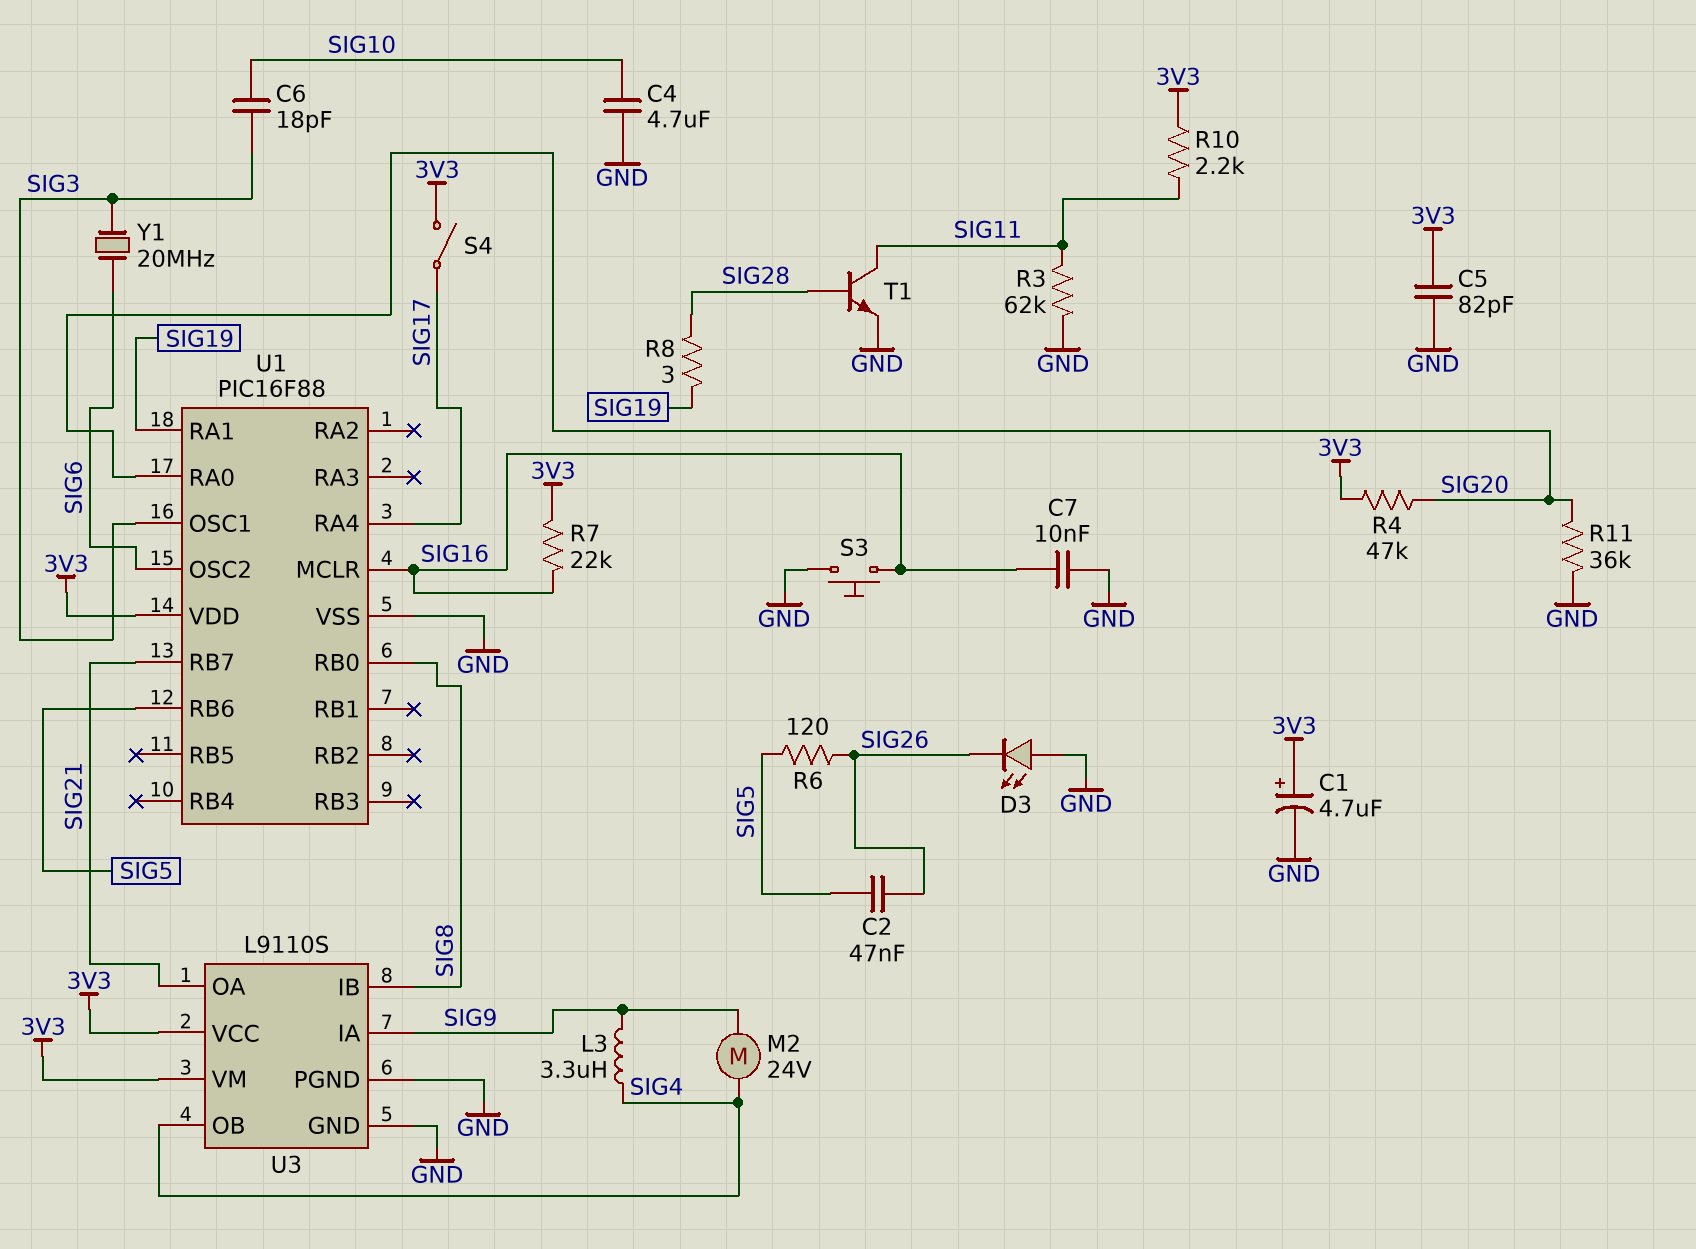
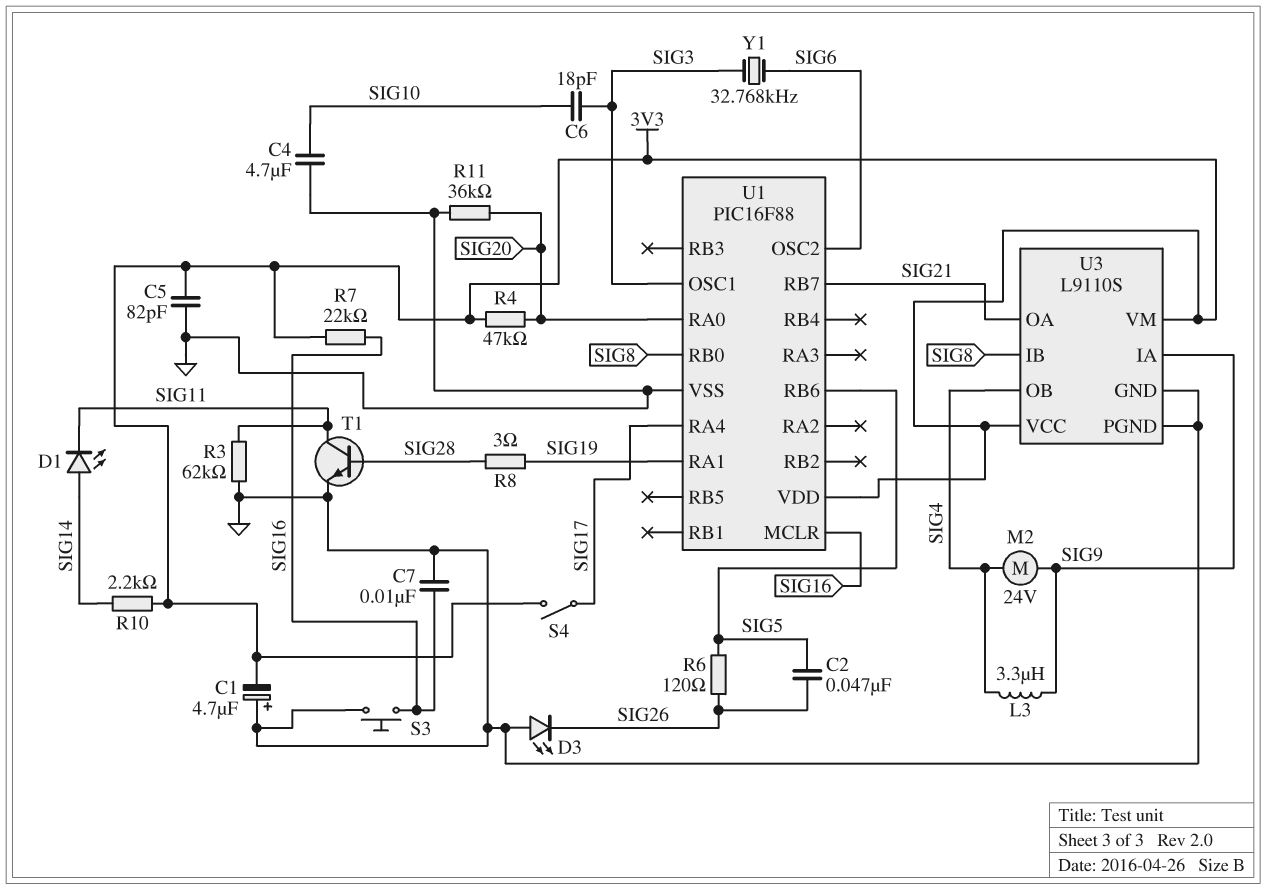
C1: 4.7uF (plus 3V3, minus GND) -> 4.7uF (plus GND, minus 3V3)
D1: none -> LED (A SIG14, K SIG11)
R10: 2.2k (3V3, SIG11) -> 2.2k (3V3, SIG14)
Y1: 20MHz (SIG3, SIG6) -> 32.768kHz (SIG3, SIG6)

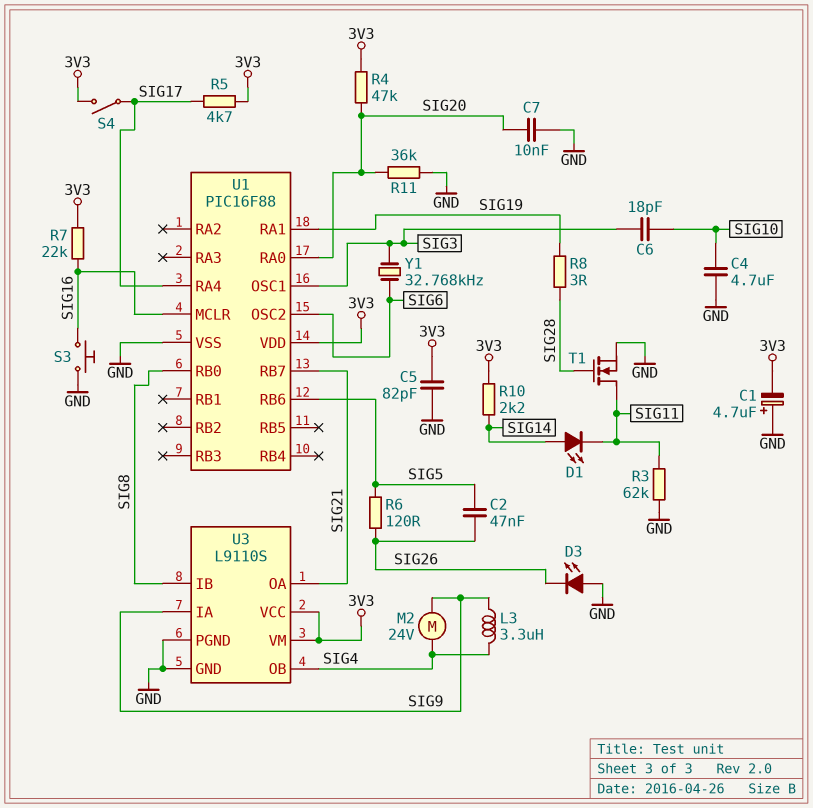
C7: 10nF (GND, SIG16) -> 10nF (GND, SIG20)
R5: none -> 4.7k (3V3, SIG17)
T1: NPN (B SIG28, C SIG11, E GND) -> NMOS (G SIG28, D SIG11, S GND)

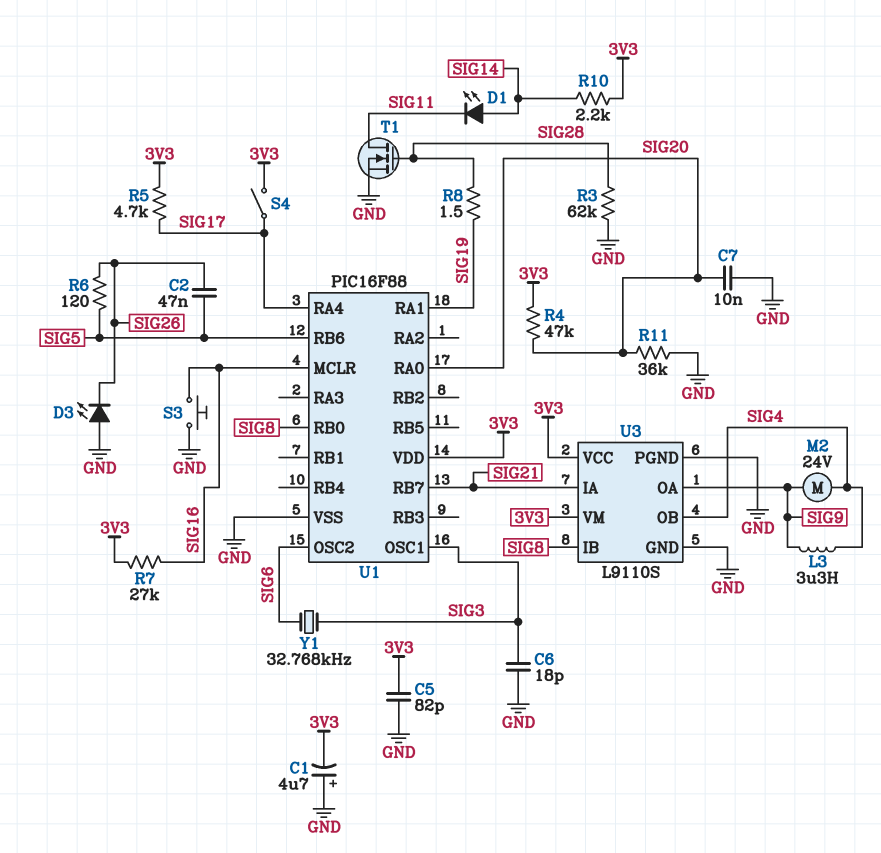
C4: 4.7uF (GND, SIG10) -> none
C6: 18pF (SIG3, SIG10) -> 18pF (GND, SIG3)
R3: 62k (GND, SIG11) -> 62k (GND, SIG28)
R7: 22k (3V3, SIG16) -> 27k (3V3, SIG16)
R8: 3 (SIG19, SIG28) -> 1.5 (SIG19, SIG28)
U3 pin IA: SIG9 -> SIG21
U3 pin OA: SIG21 -> SIG9

